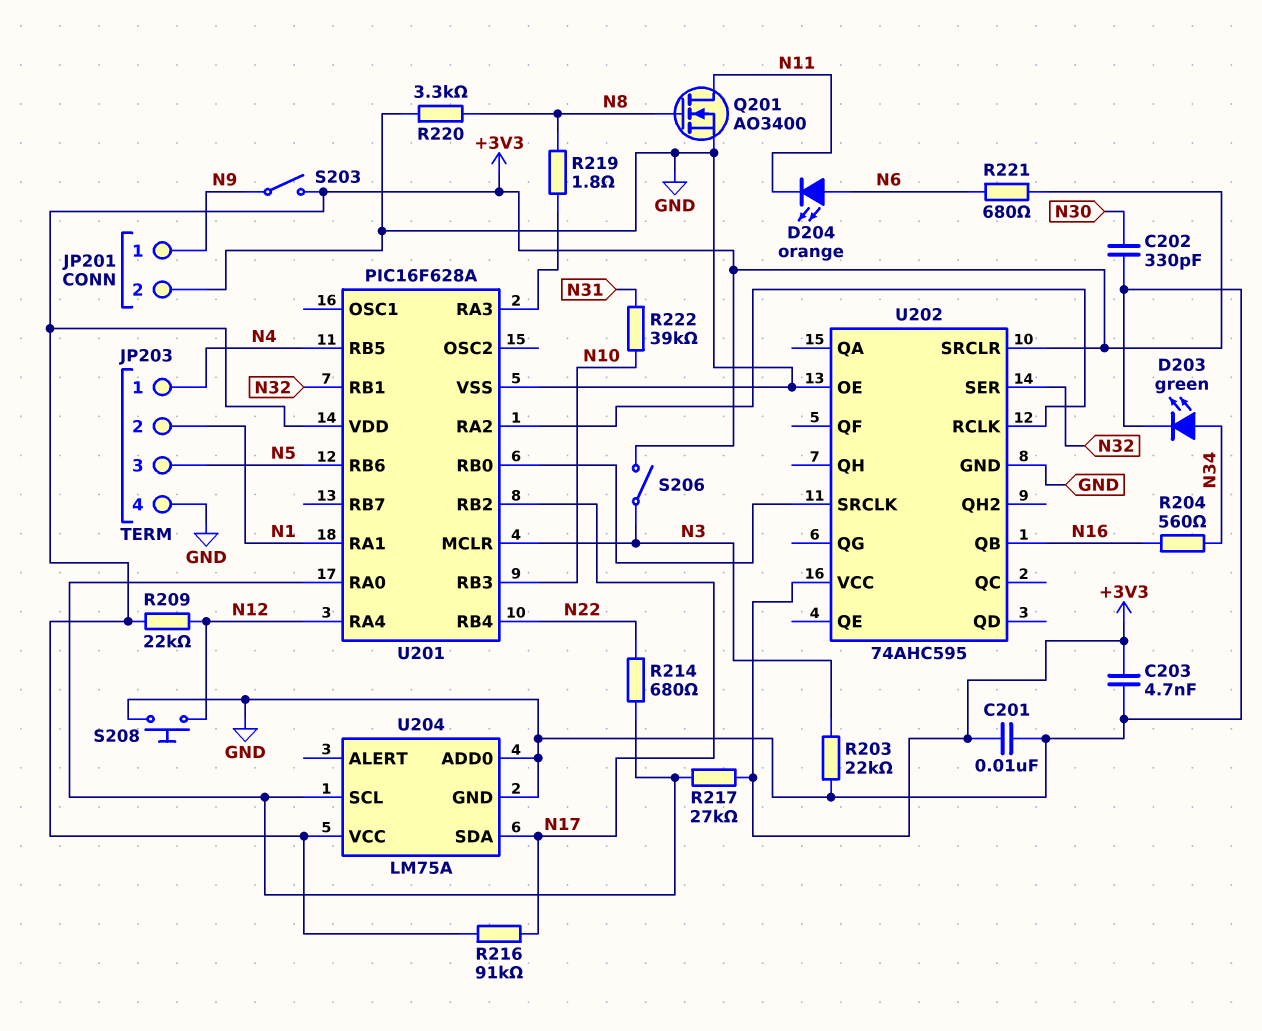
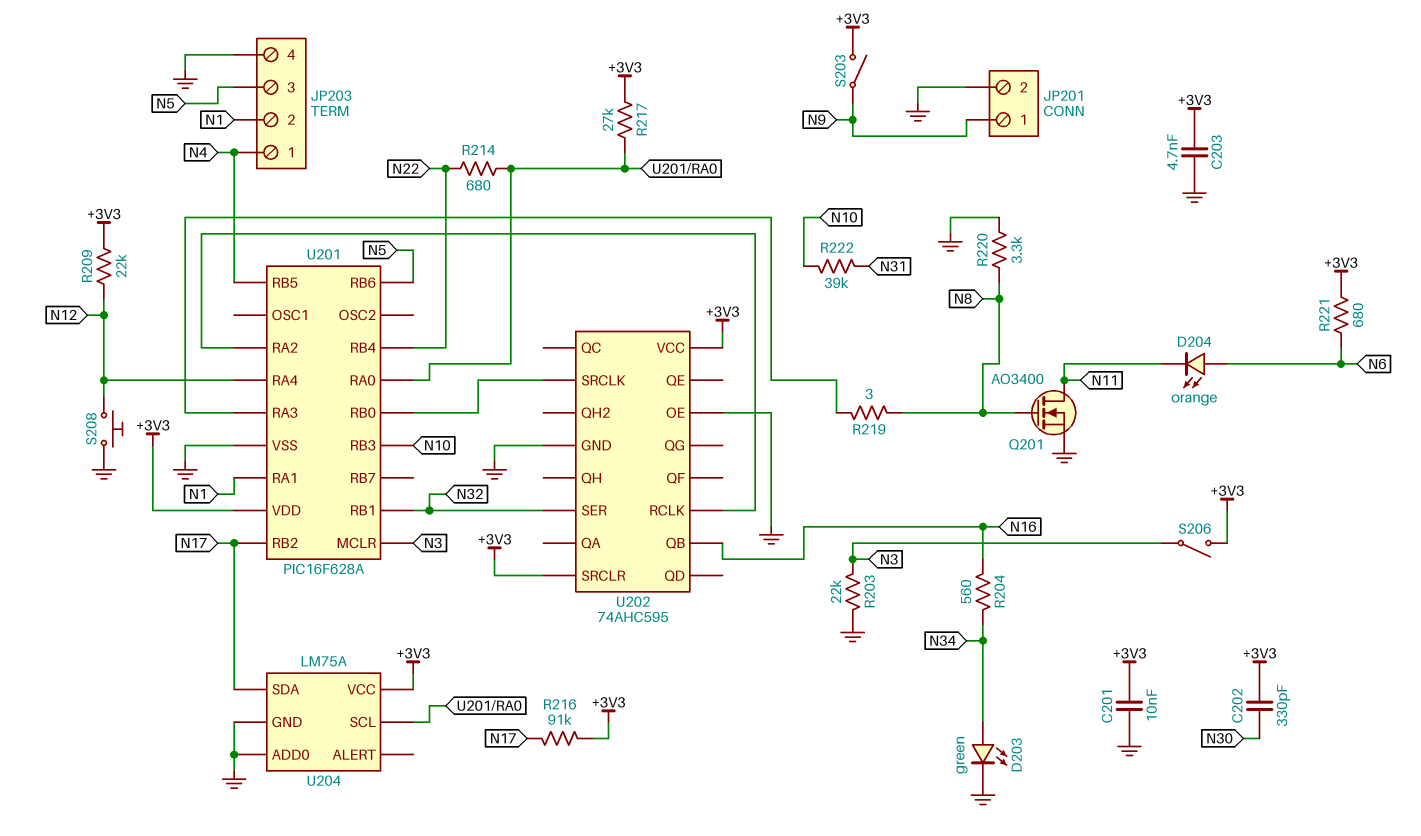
C202: 330pF (GND, N30) -> 330pF (+3V3, N30)
R219: 1.8 (N8, U201/RA3) -> 3 (N8, U201/RA3)

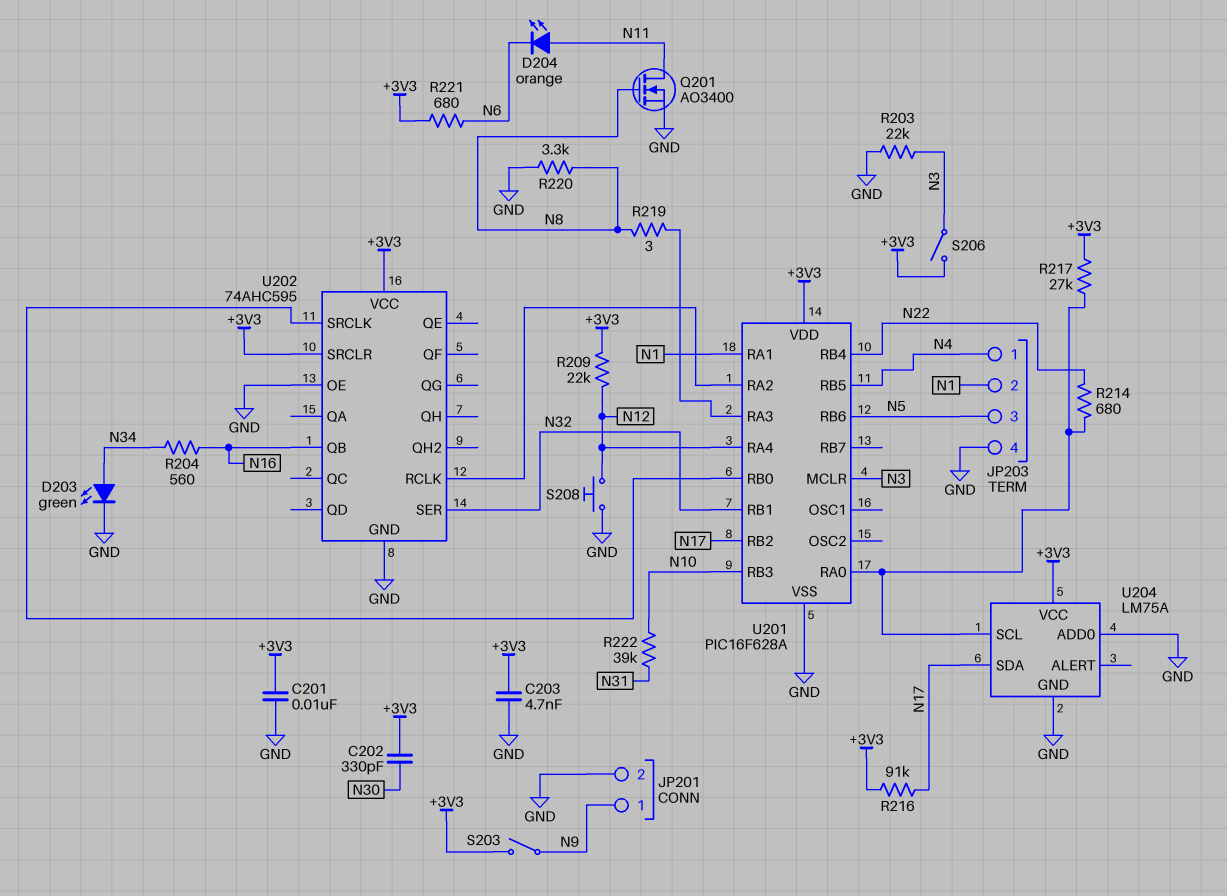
D204: LED orange (A N6, K N11) -> LED orange (A N11, K N6)

